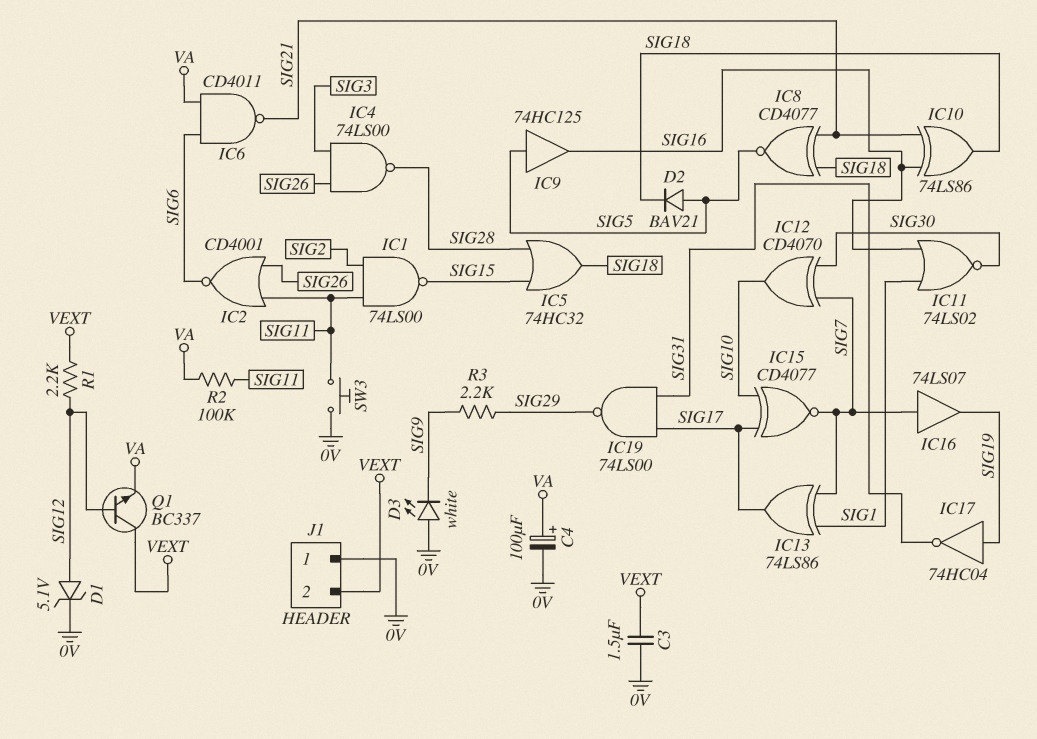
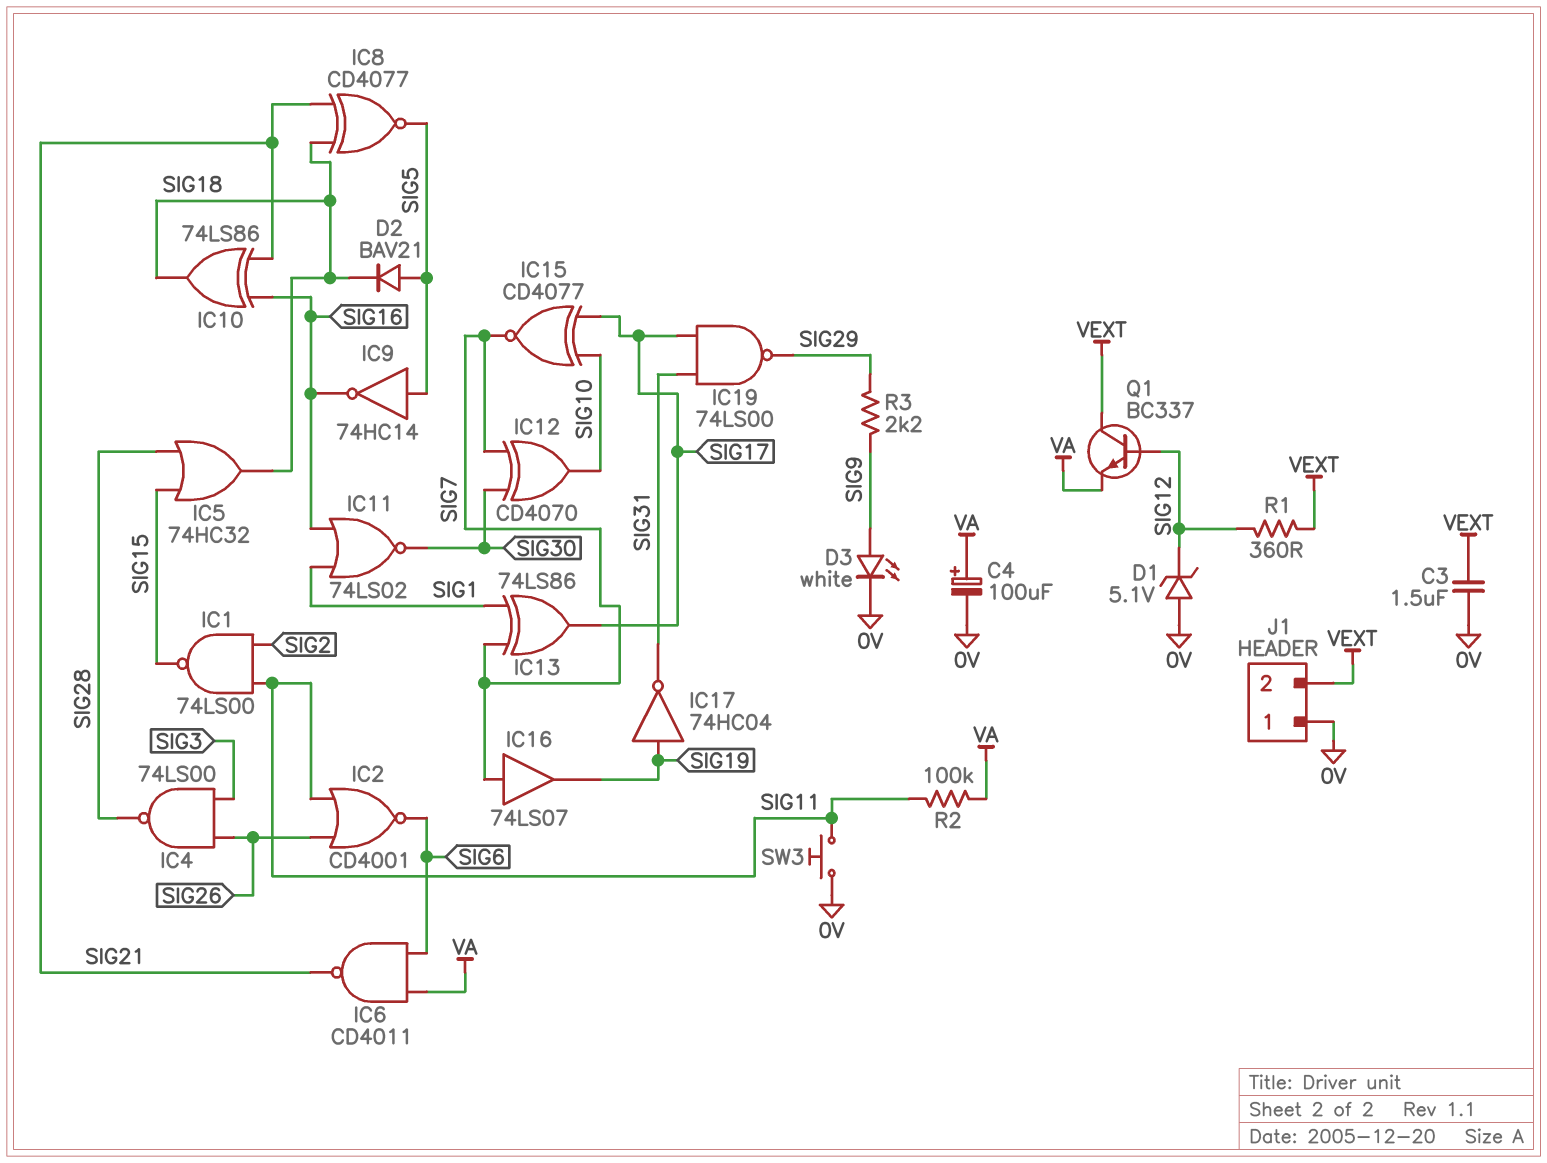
D1: zener 5.1V (A SIG12, K 0V) -> zener 5.1V (A 0V, K SIG12)
D3: LED white (A 0V, K SIG9) -> LED white (A SIG9, K 0V)
IC9: buffer 74HC125 (in SIG5, out SIG16) -> NOT 74HC14 (in SIG5, out SIG16)
R1: 2.2k (SIG12, VEXT) -> 360 (SIG12, VEXT)

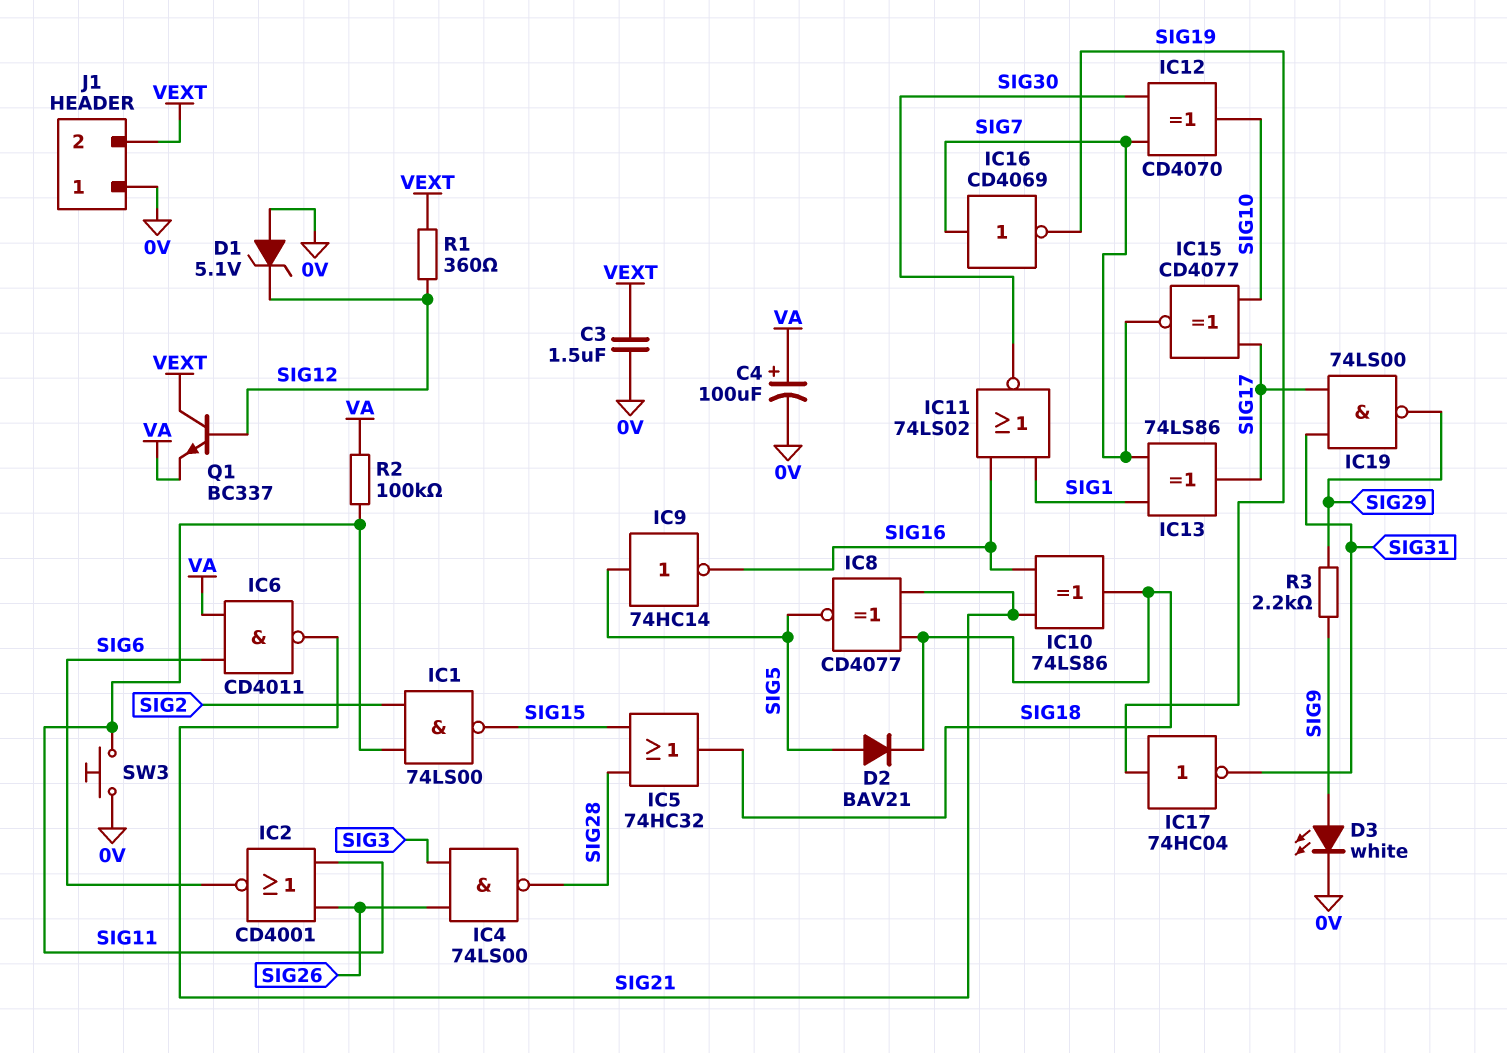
IC16: buffer 74LS07 (in SIG7, out SIG19) -> NOT CD4069 (in SIG7, out SIG19)

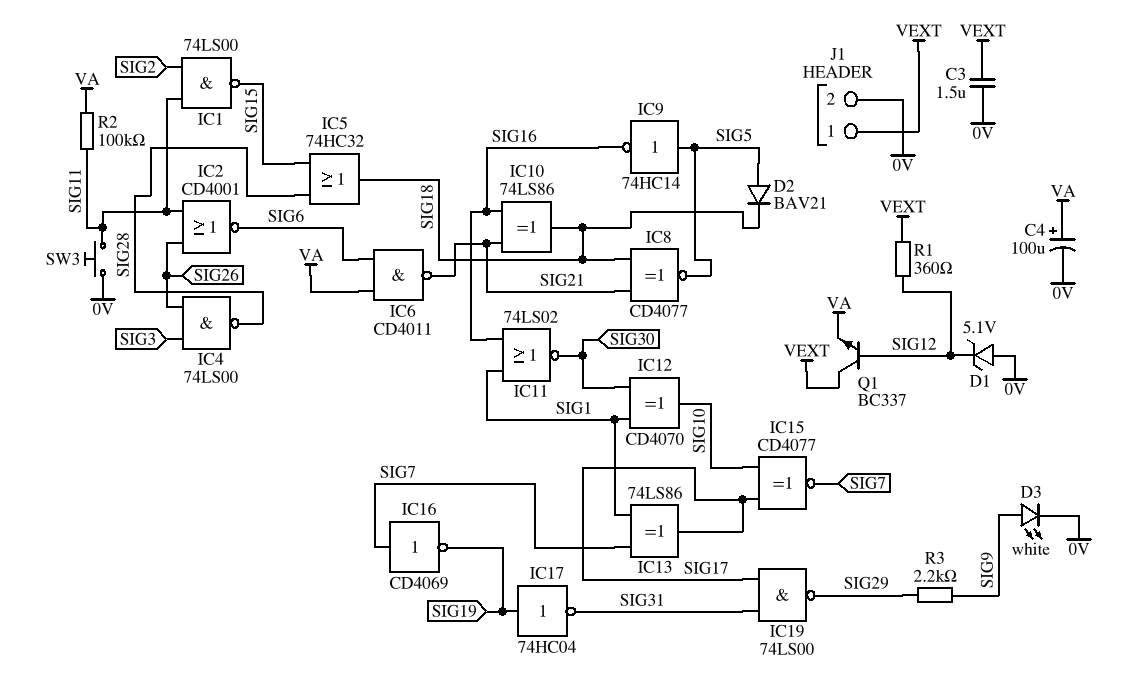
IC12: XOR CD4070 (in SIG7, in SIG30, out SIG10) -> XOR CD4070 (in SIG1, in SIG30, out SIG10)
J1 pin 1: 0V -> VEXT
J1 pin 2: VEXT -> 0V

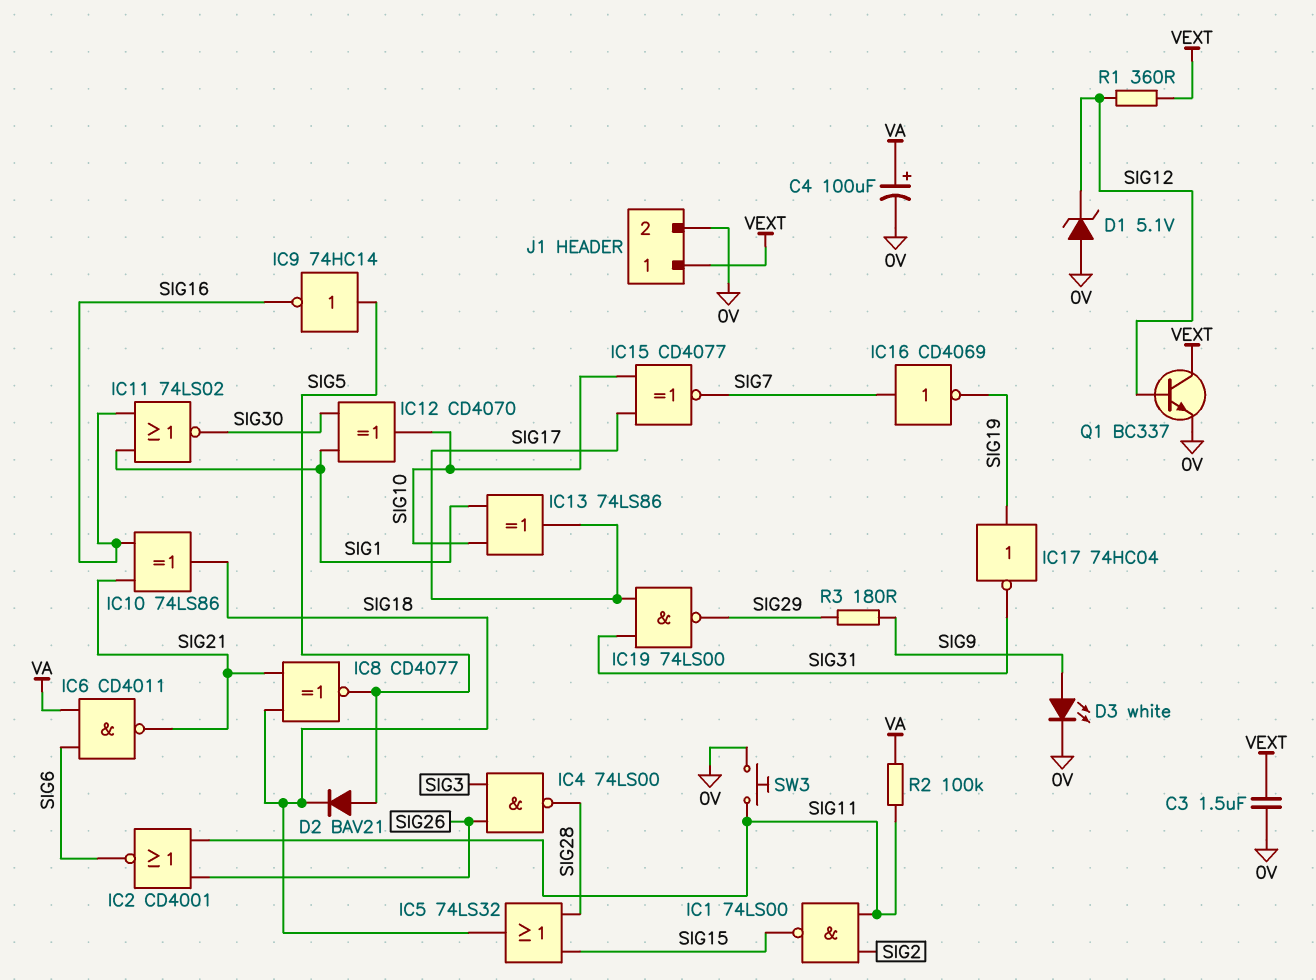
IC5: OR 74HC32 (in SIG15, in SIG28, out SIG18) -> OR 74LS32 (in SIG15, in SIG28, out SIG18)
IC13: XOR 74LS86 (in SIG1, in SIG7, out SIG17) -> XOR 74LS86 (in SIG1, in SIG10, out SIG17)
Q1: NPN BC337 (B SIG12, C VEXT, E VA) -> NPN BC337 (B SIG12, C VEXT, E 0V)
R3: 2.2k (SIG9, SIG29) -> 180 (SIG9, SIG29)

